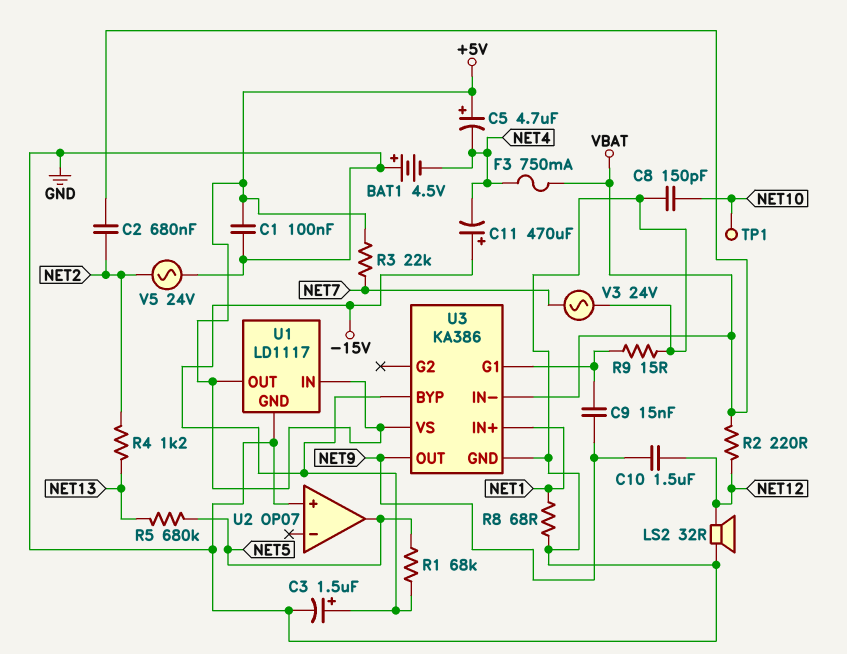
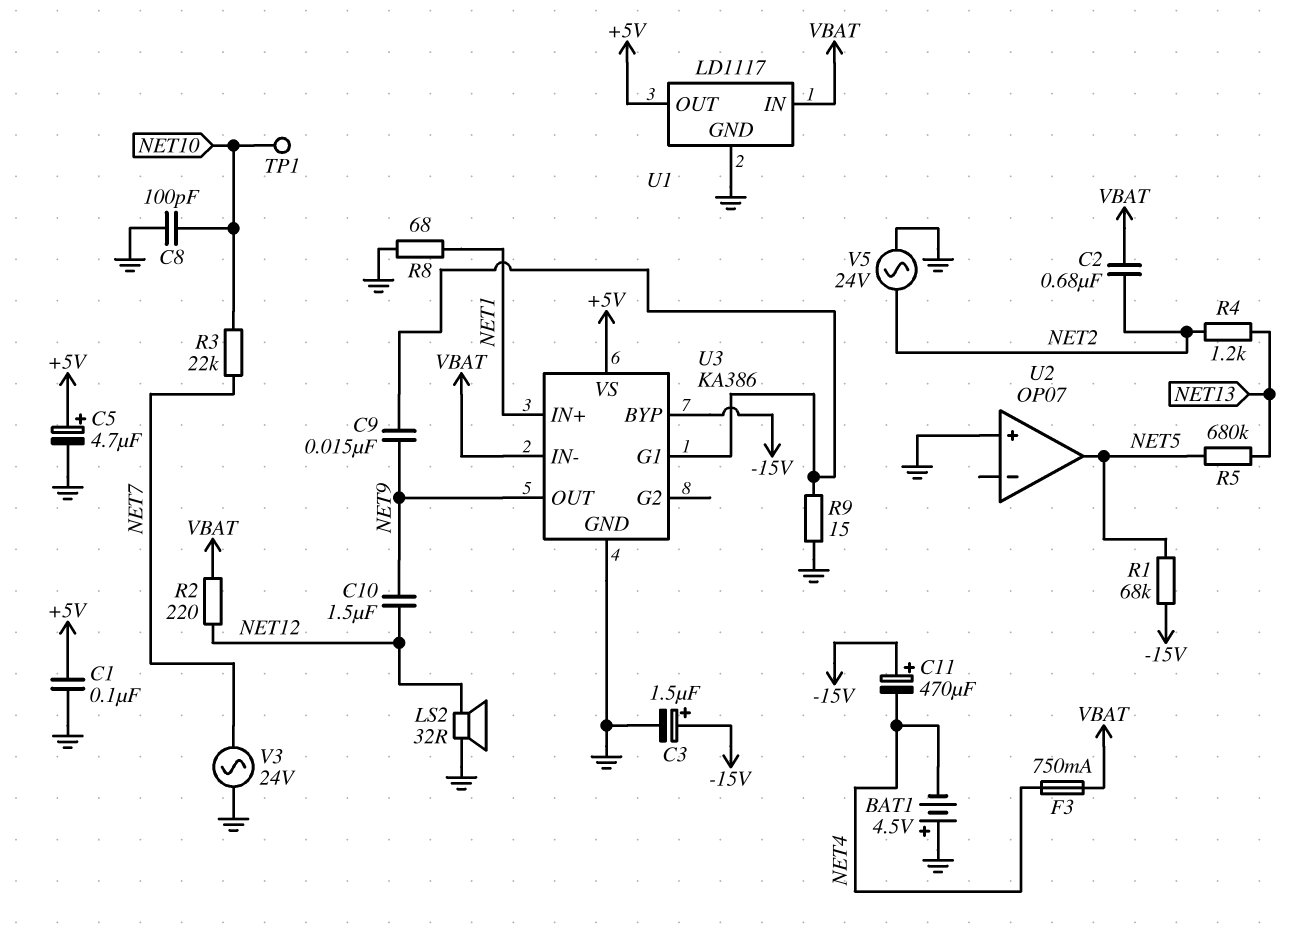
C5: 4.7uF (plus +5V, minus NET4) -> 4.7uF (plus +5V, minus GND)
C8: 150pF (GND, NET10) -> 100pF (GND, NET10)
R3: 22k (+5V, NET7) -> 22k (NET7, NET10)
U1 pin IN: +5V -> VBAT

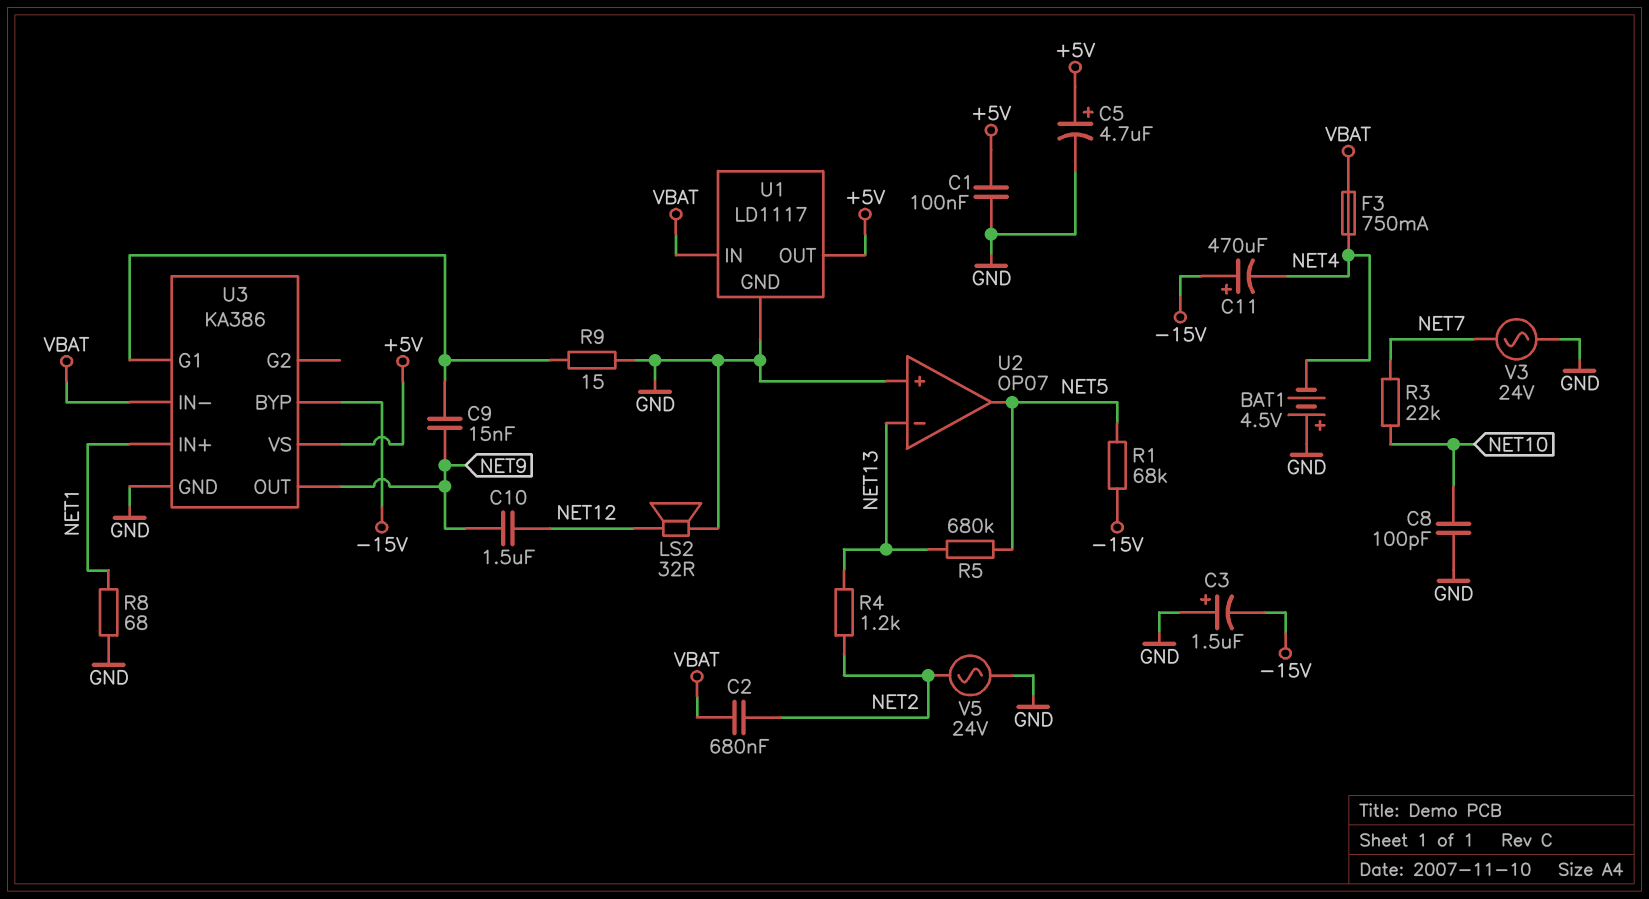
C3: 1.5uF (plus -15V, minus GND) -> 1.5uF (plus GND, minus -15V)
R2: 220 (NET12, VBAT) -> none
TP1: test point (NET10) -> none
U2 pin in-: none -> NET13

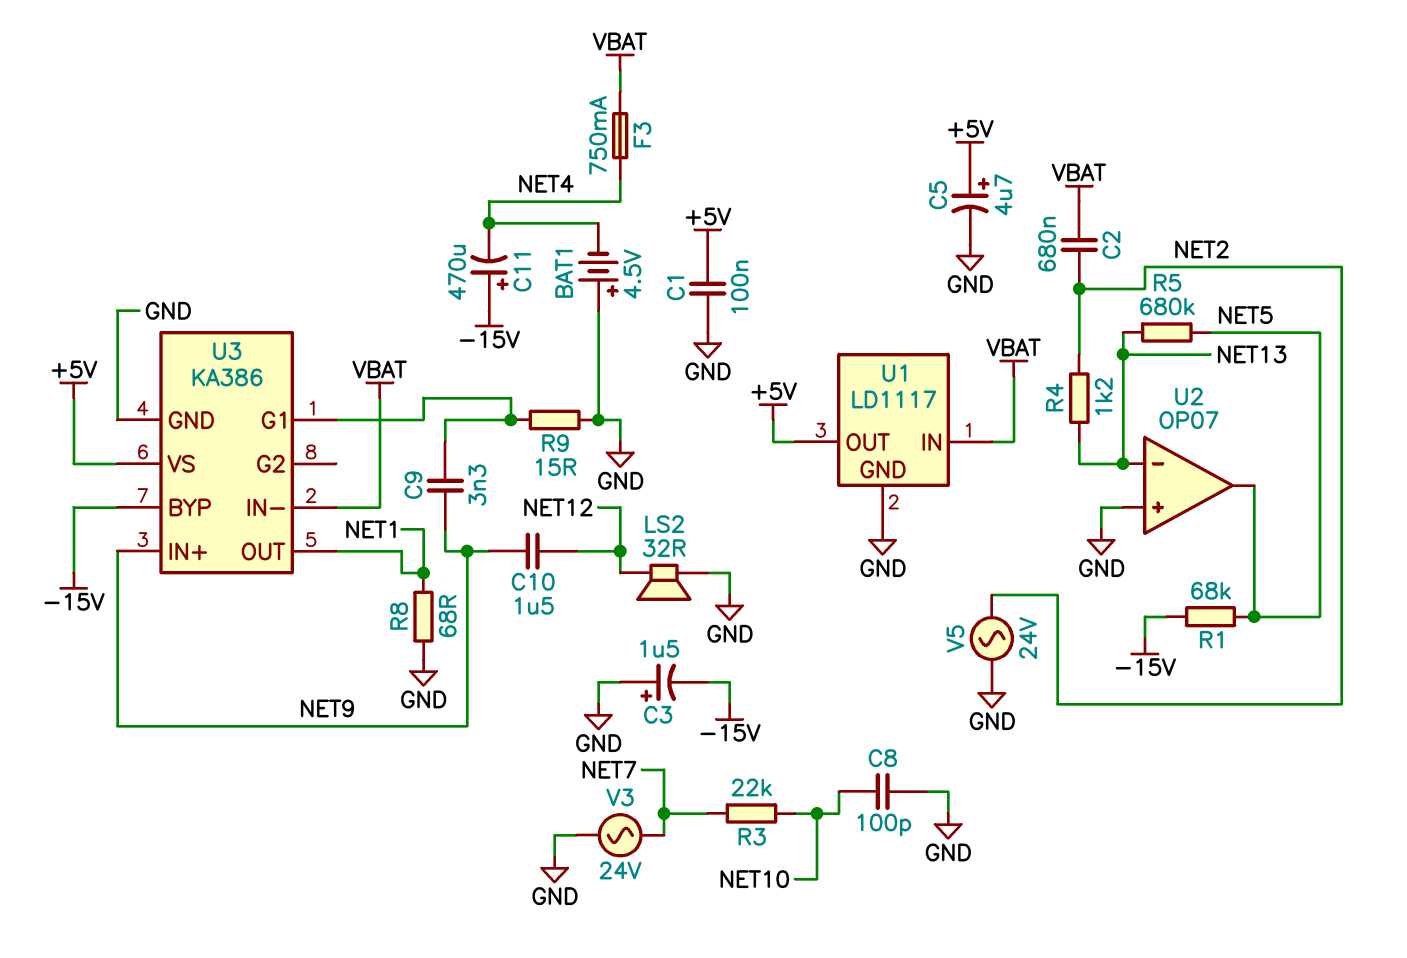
C9: 15nF (NET9, U3/G1) -> 3.3nF (NET9, U3/G1)
U3 pin IN+: NET1 -> NET9
U3 pin OUT: NET9 -> NET1

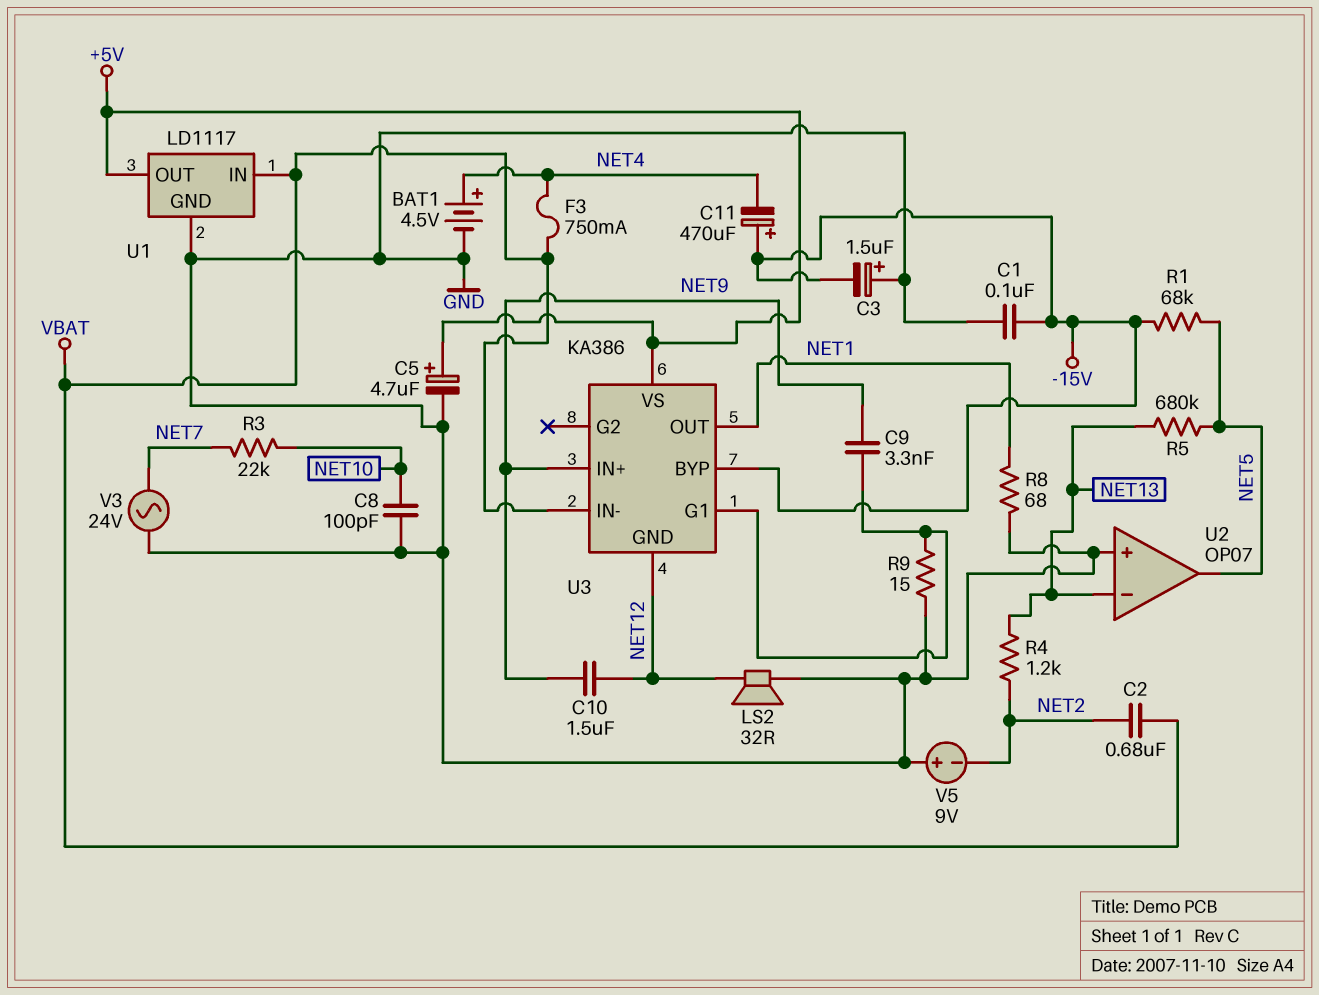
BAT1: 4.5V (plus GND, minus NET4) -> 4.5V (plus NET4, minus GND)
C1: 100nF (+5V, GND) -> 100nF (-15V, GND)
U3 pin GND: GND -> NET12
V5: AC 24V (GND, NET2) -> 9V (plus GND, minus NET2)

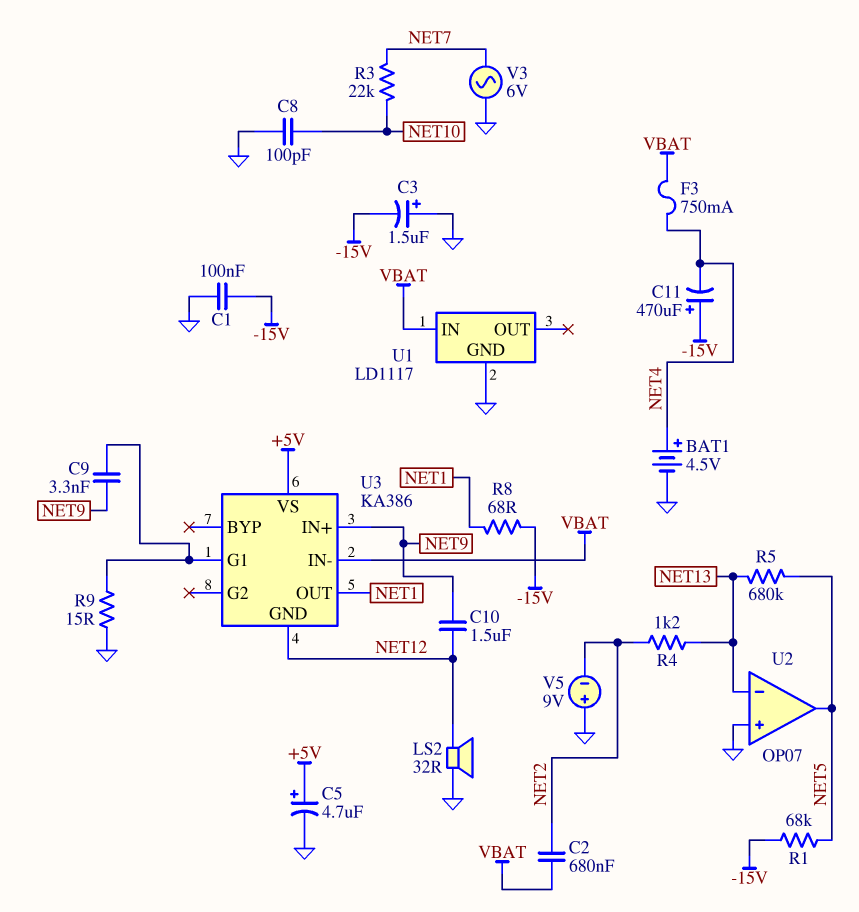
R8: 68 (GND, NET1) -> 68 (-15V, NET1)
U1 pin OUT: +5V -> none
U3 pin BYP: -15V -> none
V3: AC 24V (GND, NET7) -> AC 6V (GND, NET7)

